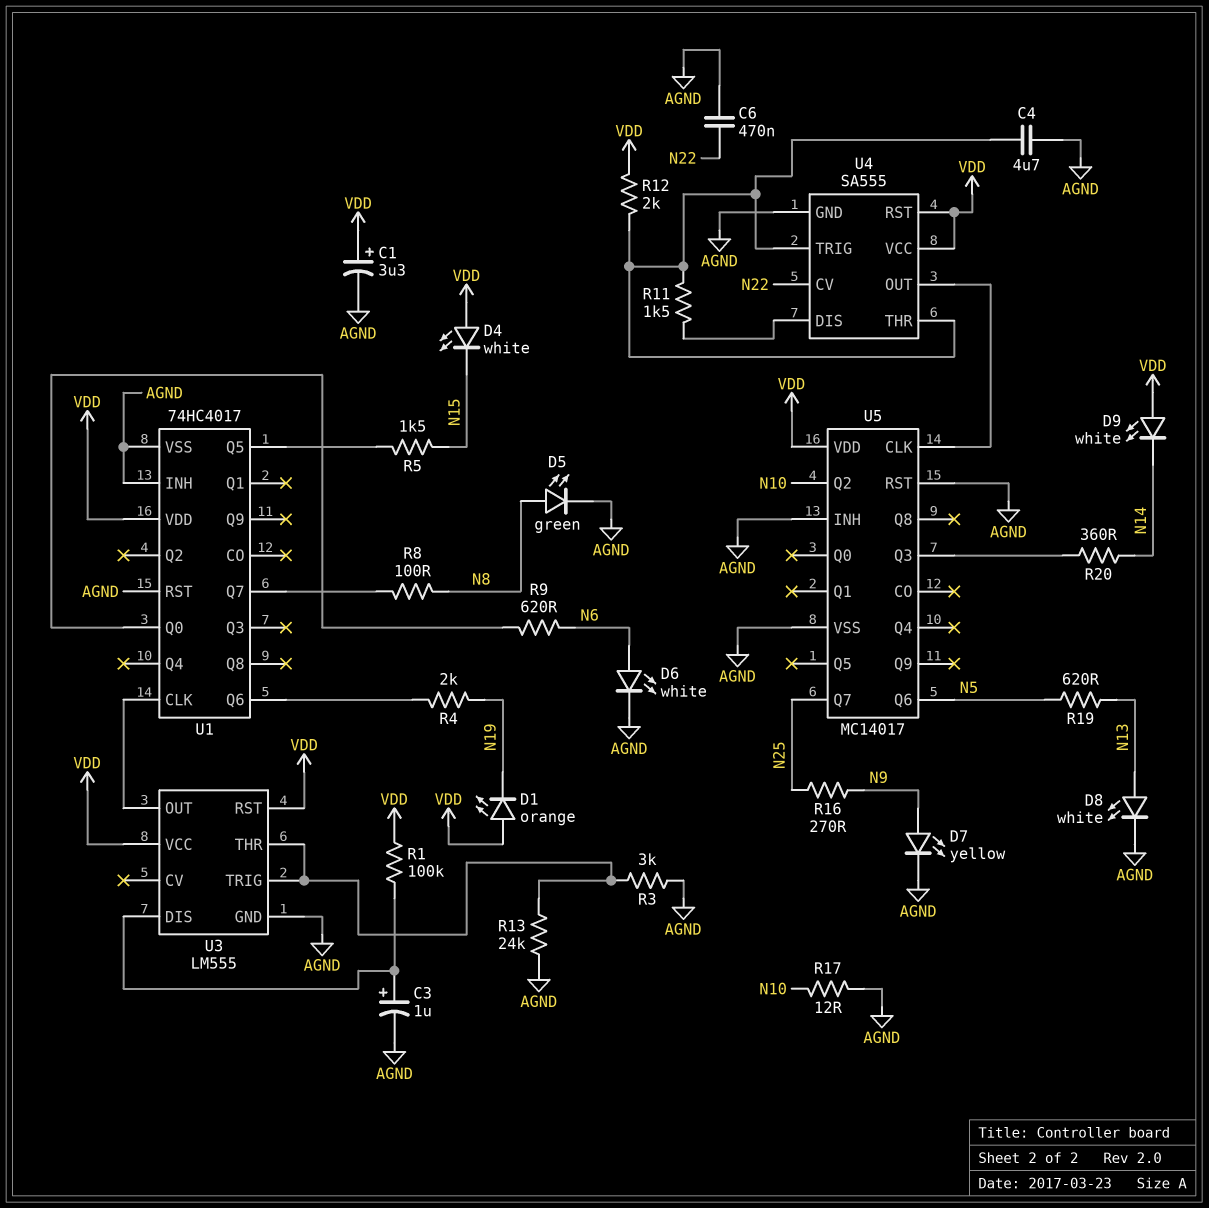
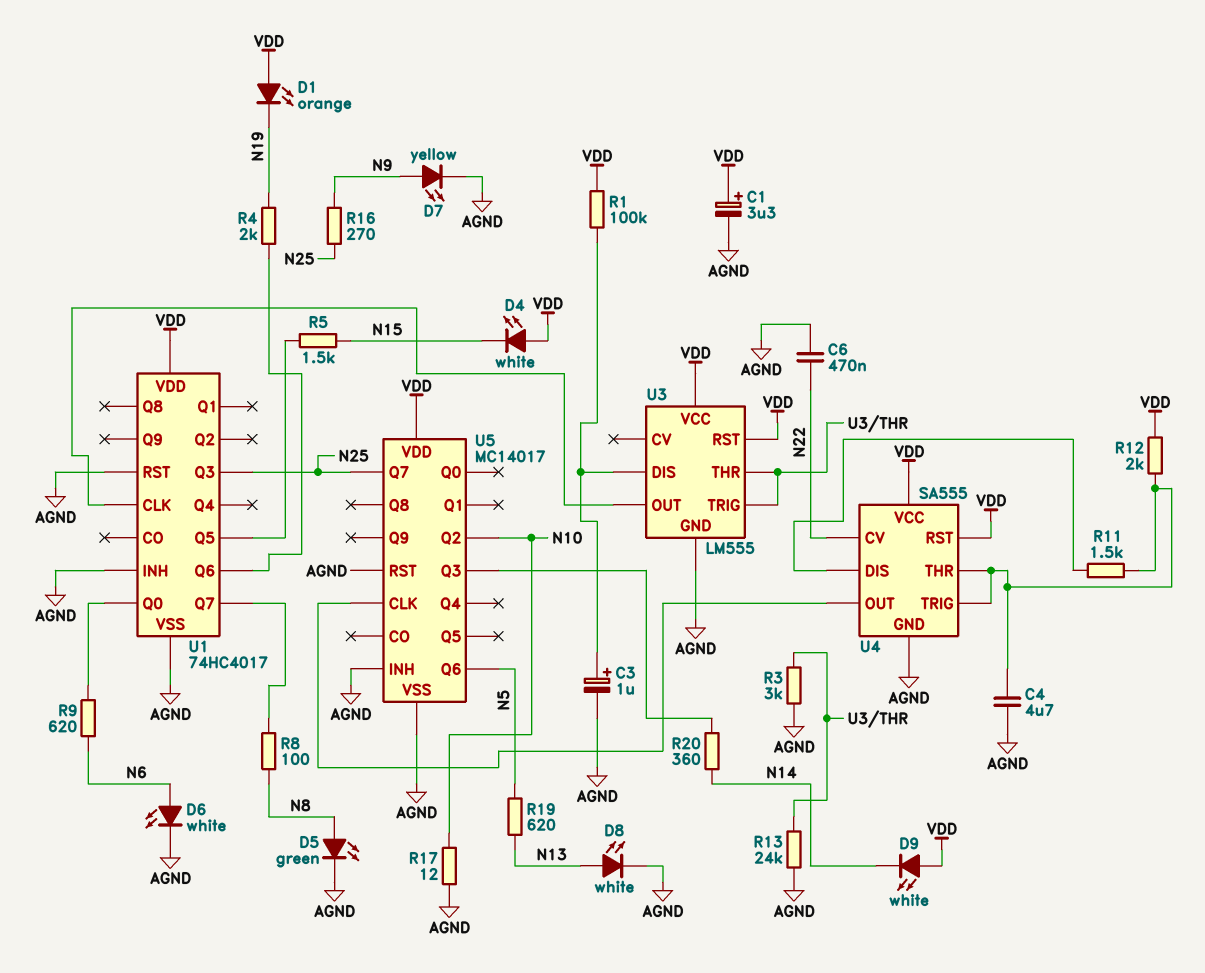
U1 pin Q3: none -> N25

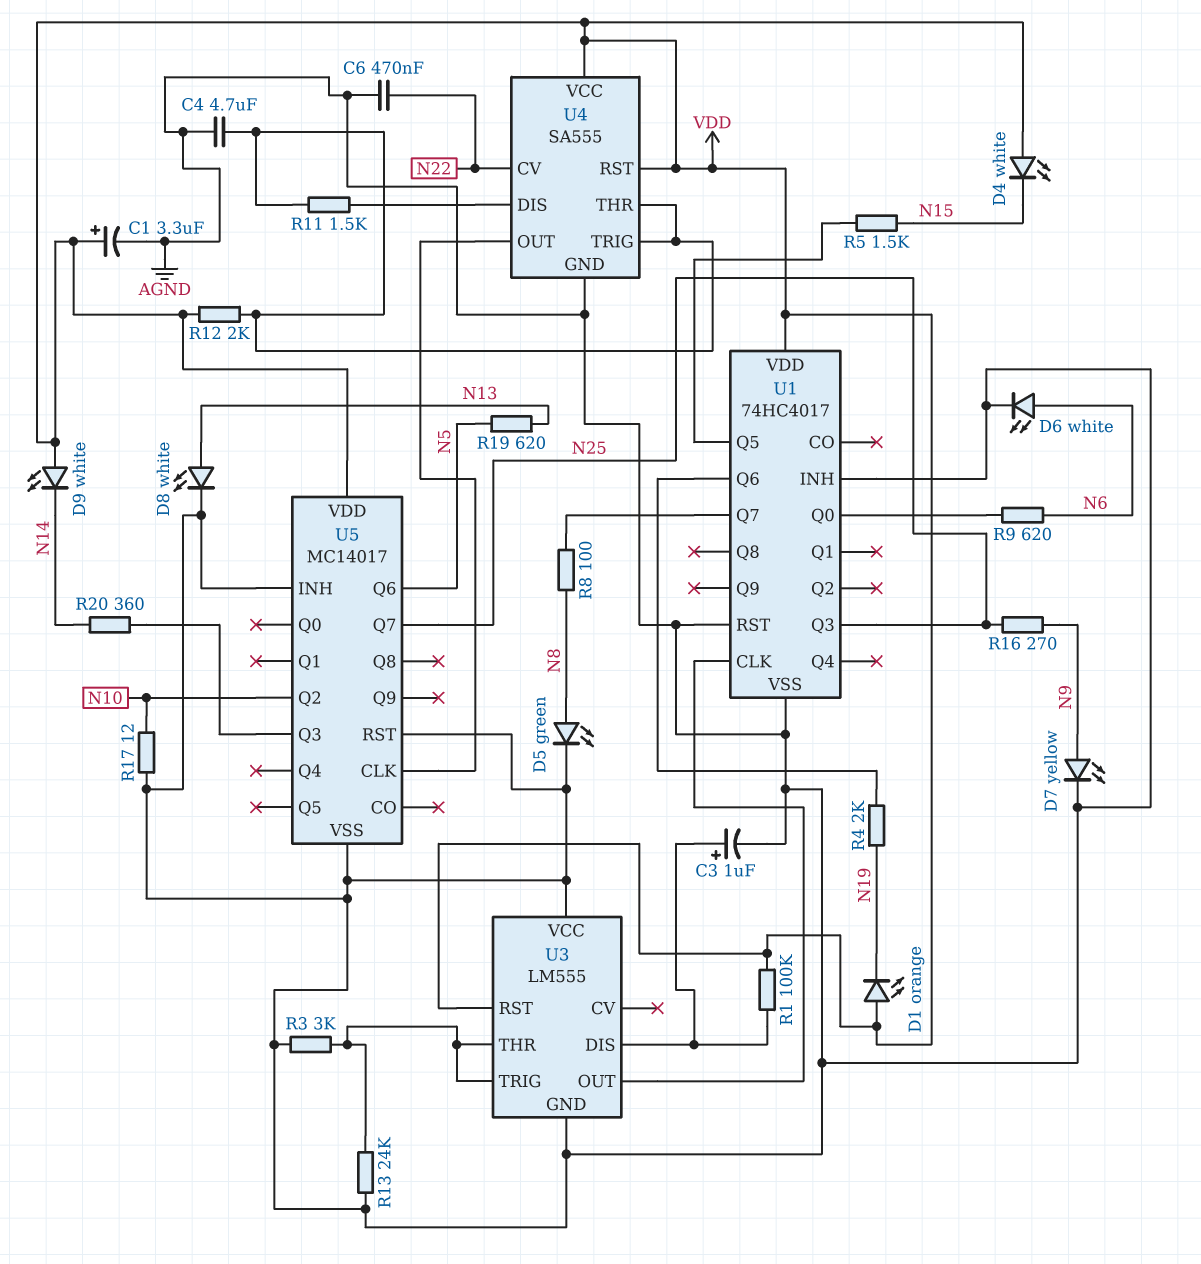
U3 pin VCC: VDD -> AGND

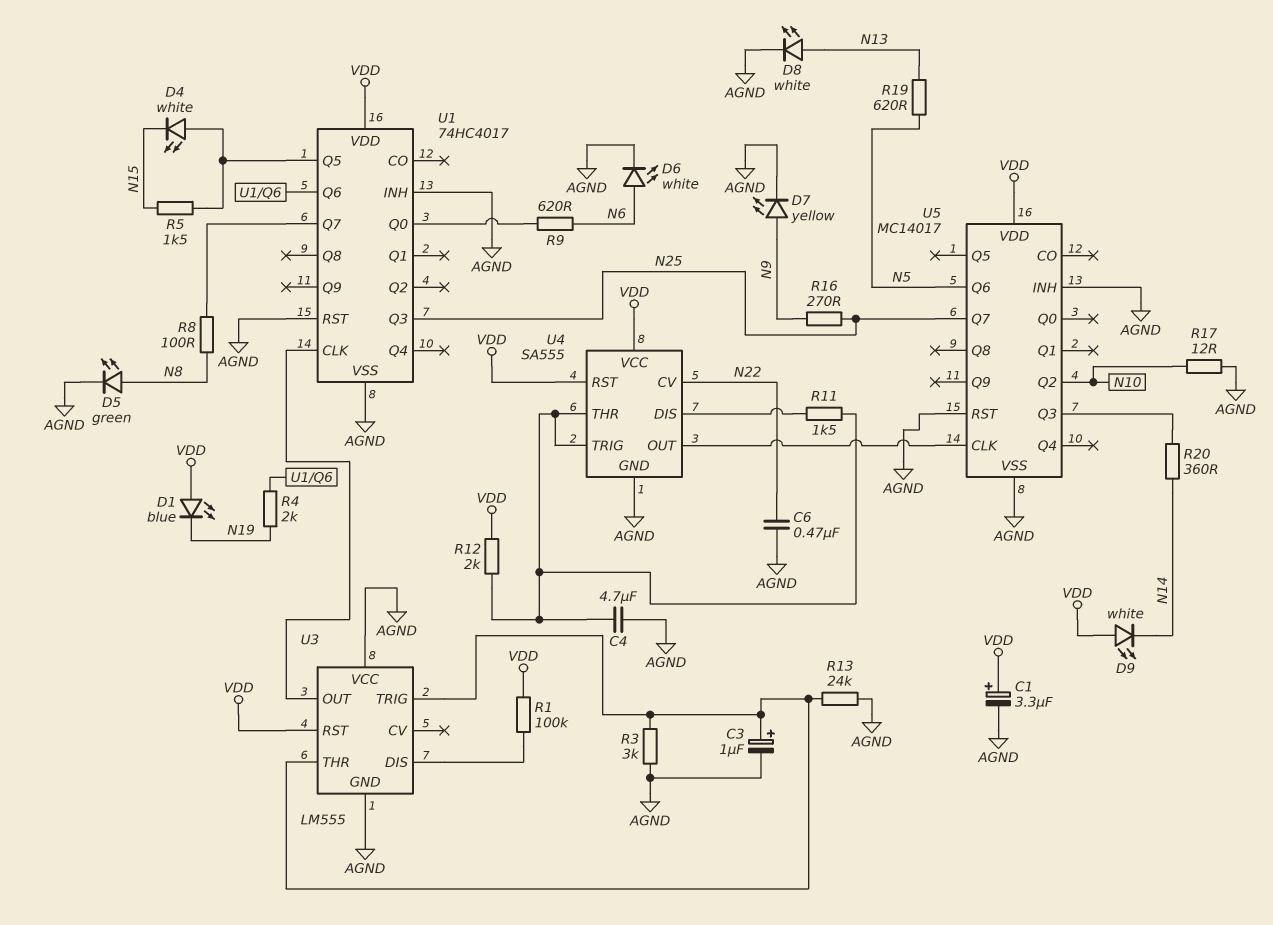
C3: 1uF (plus U3/DIS, minus AGND) -> 1uF (plus U3/THR, minus AGND)
D1: LED orange (A VDD, K N19) -> LED blue (A VDD, K N19)
D4: LED white (A VDD, K N15) -> LED white (A U1/Q5, K N15)

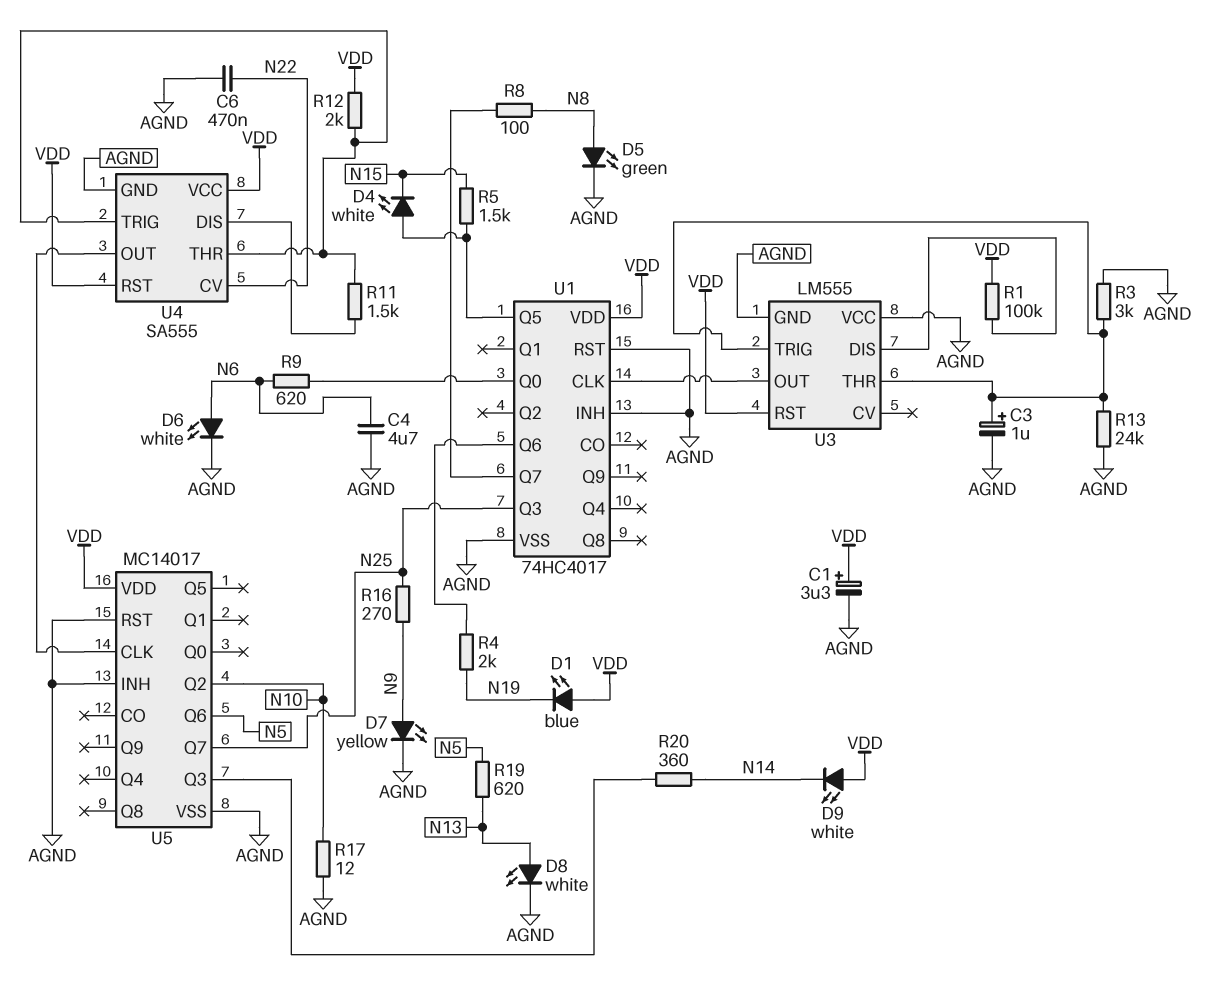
C4: 4.7uF (AGND, U4/THR) -> 4.7uF (AGND, N6)

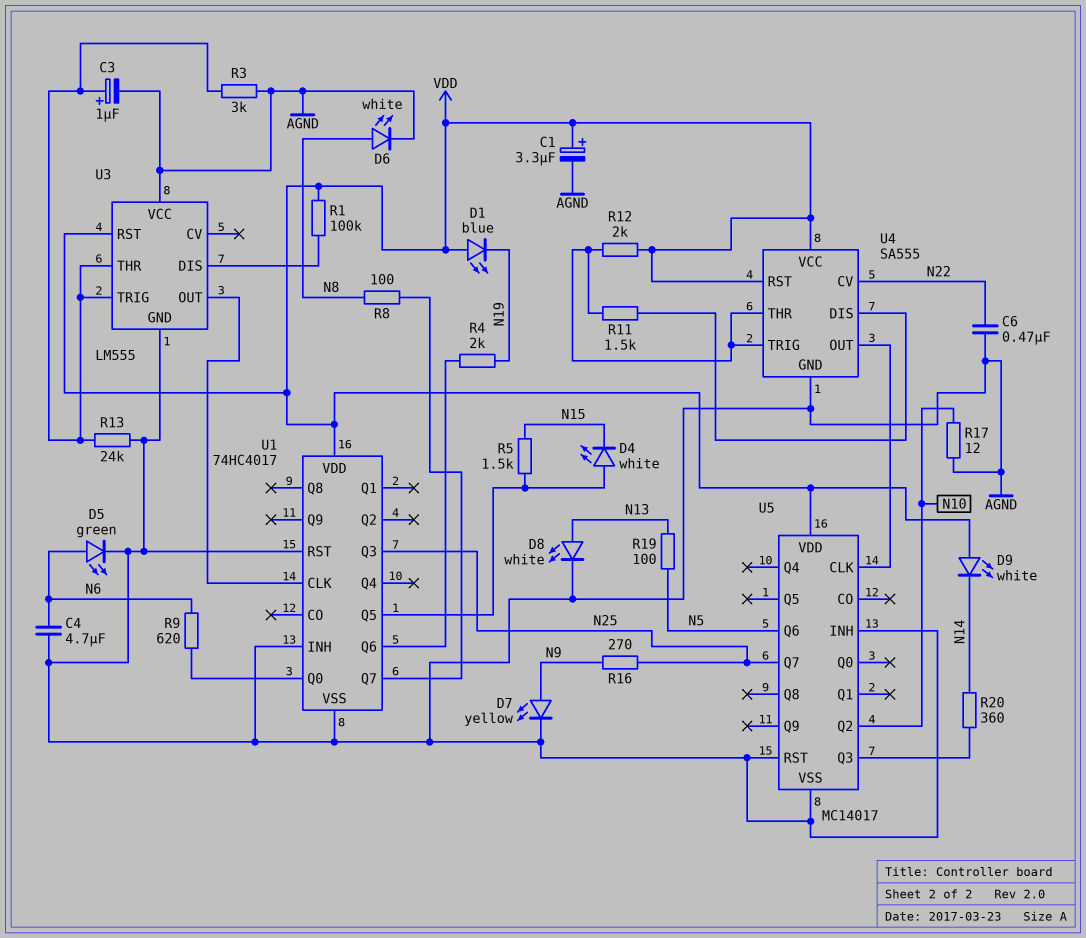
D5: LED green (A N8, K AGND) -> LED green (A N6, K AGND)
D6: LED white (A N6, K AGND) -> LED white (A N8, K AGND)
R19: 620 (N5, N13) -> 100 (N5, N13)

